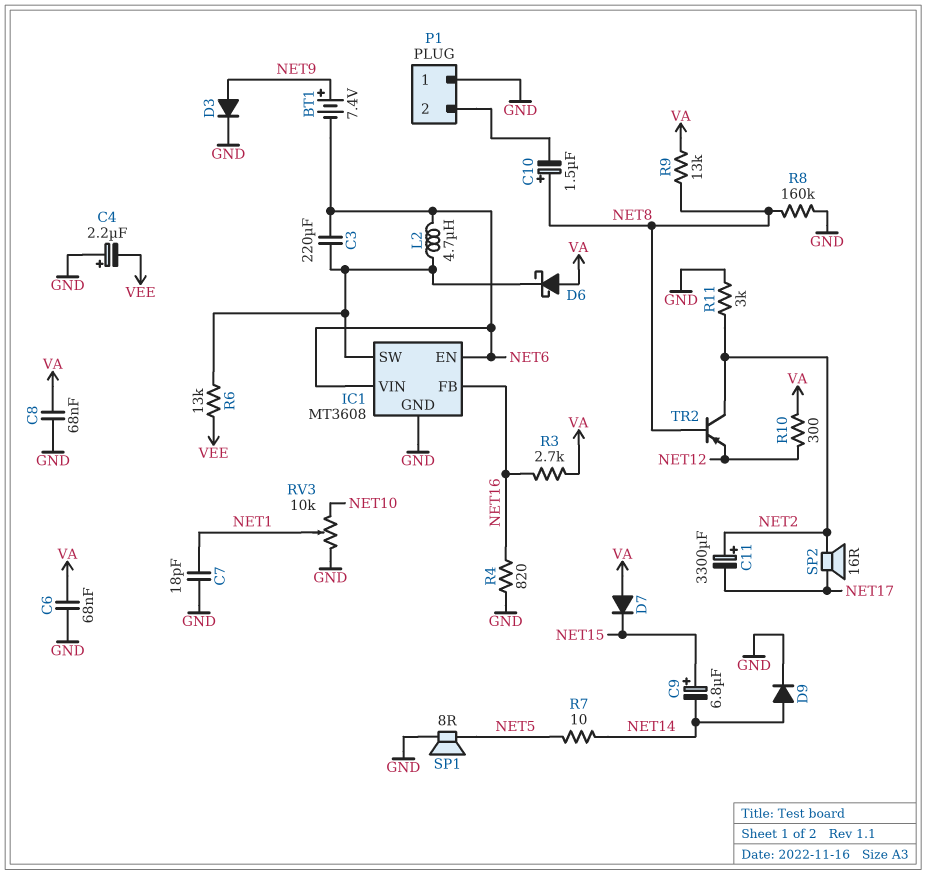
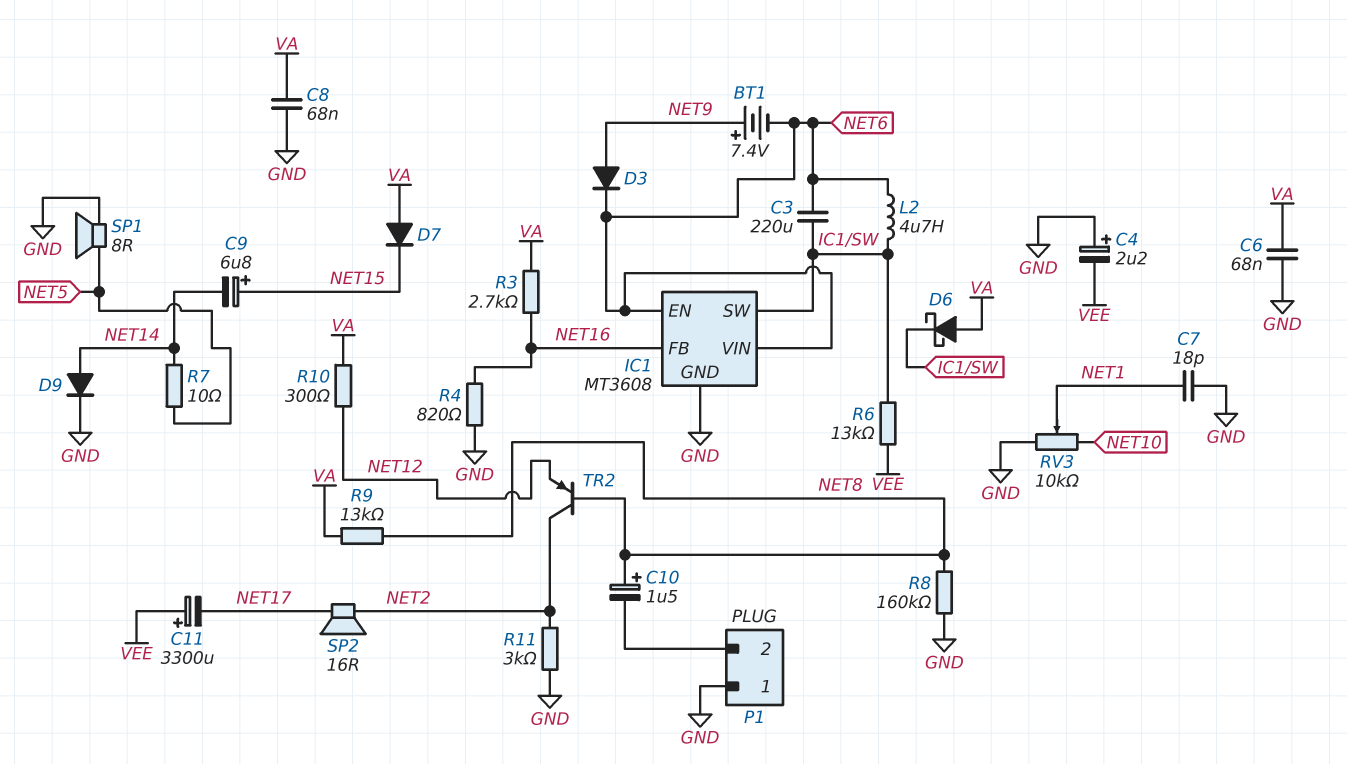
C11: 3300uF (plus NET2, minus NET17) -> 3300uF (plus VEE, minus NET17)
D3: diode (A NET9, K GND) -> diode (A NET9, K NET6)

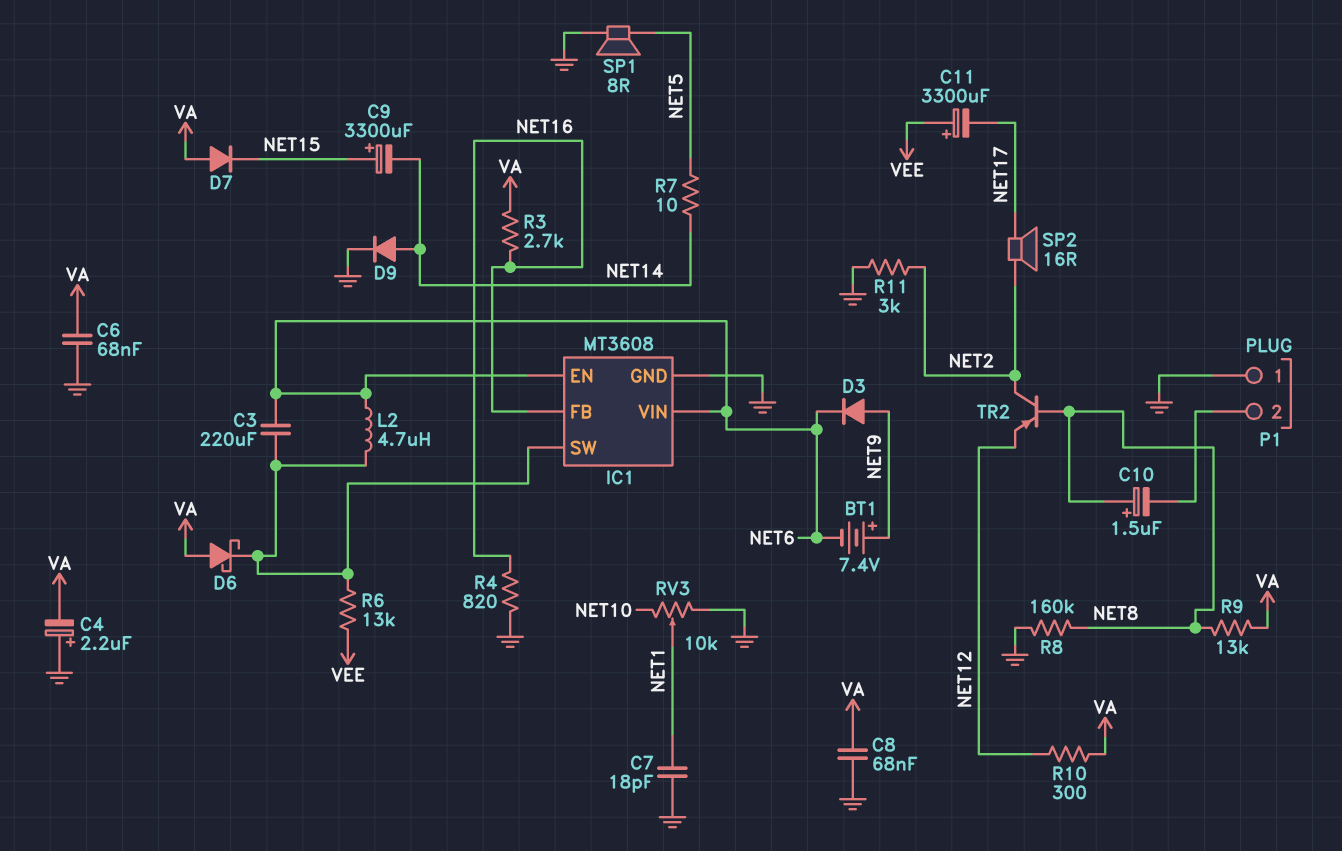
C4: 2.2uF (plus GND, minus VEE) -> 2.2uF (plus GND, minus VA)
C9: 6.8uF (plus NET15, minus NET14) -> 3300uF (plus NET15, minus NET14)

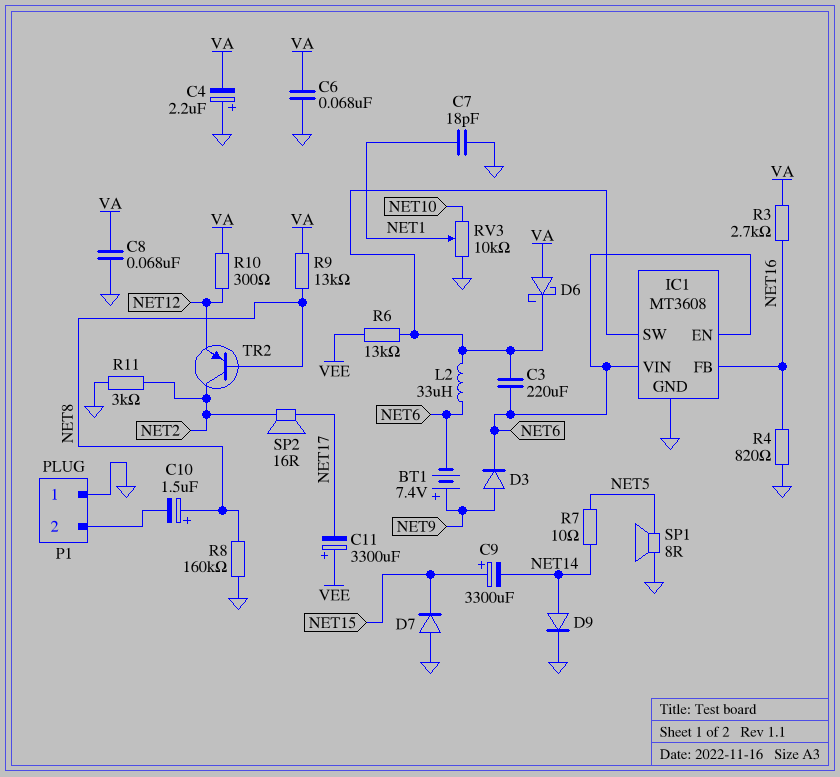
D7: diode (A VA, K NET15) -> diode (A GND, K NET15)
L2: 4.7uH (IC1/SW, NET6) -> 33uH (IC1/SW, NET6)

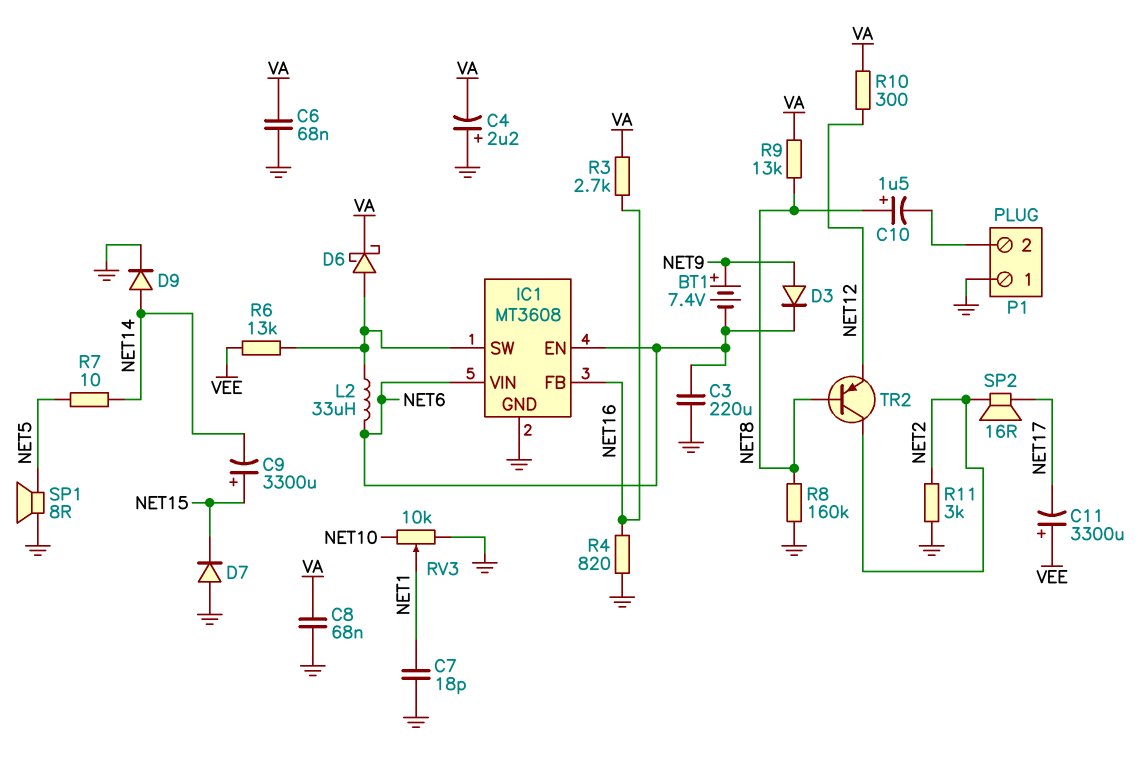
C3: 220uF (IC1/SW, NET6) -> 220uF (GND, NET6)
D6: schottky (A VA, K IC1/SW) -> schottky (A IC1/SW, K VA)

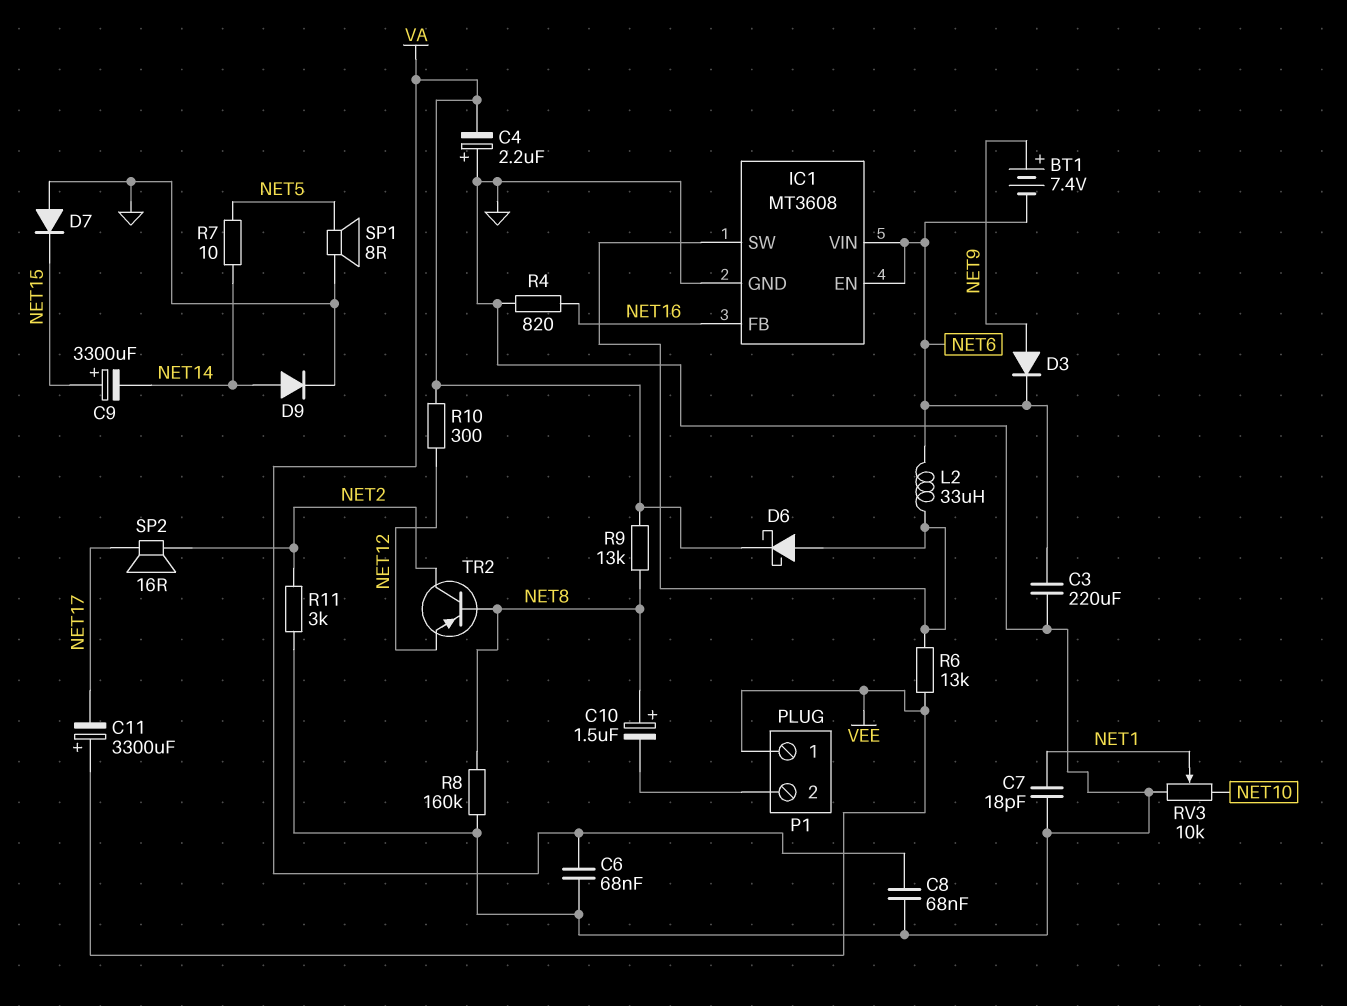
P1 pin 1: GND -> VEE
R3: 2.7k (NET16, VA) -> none

